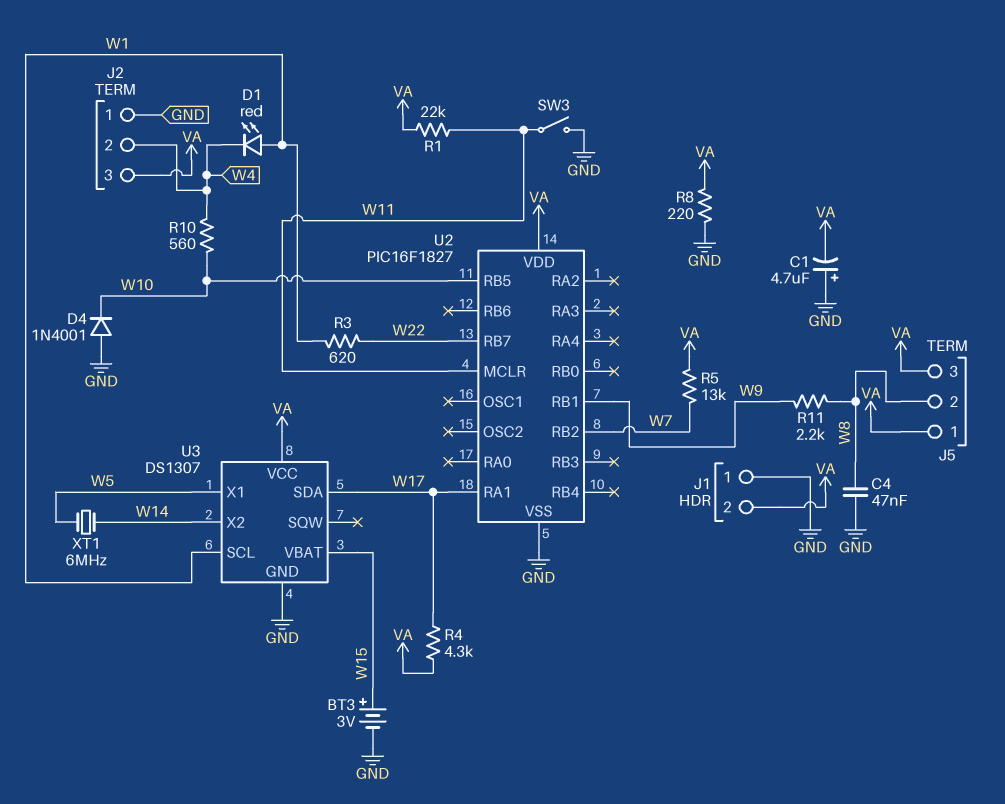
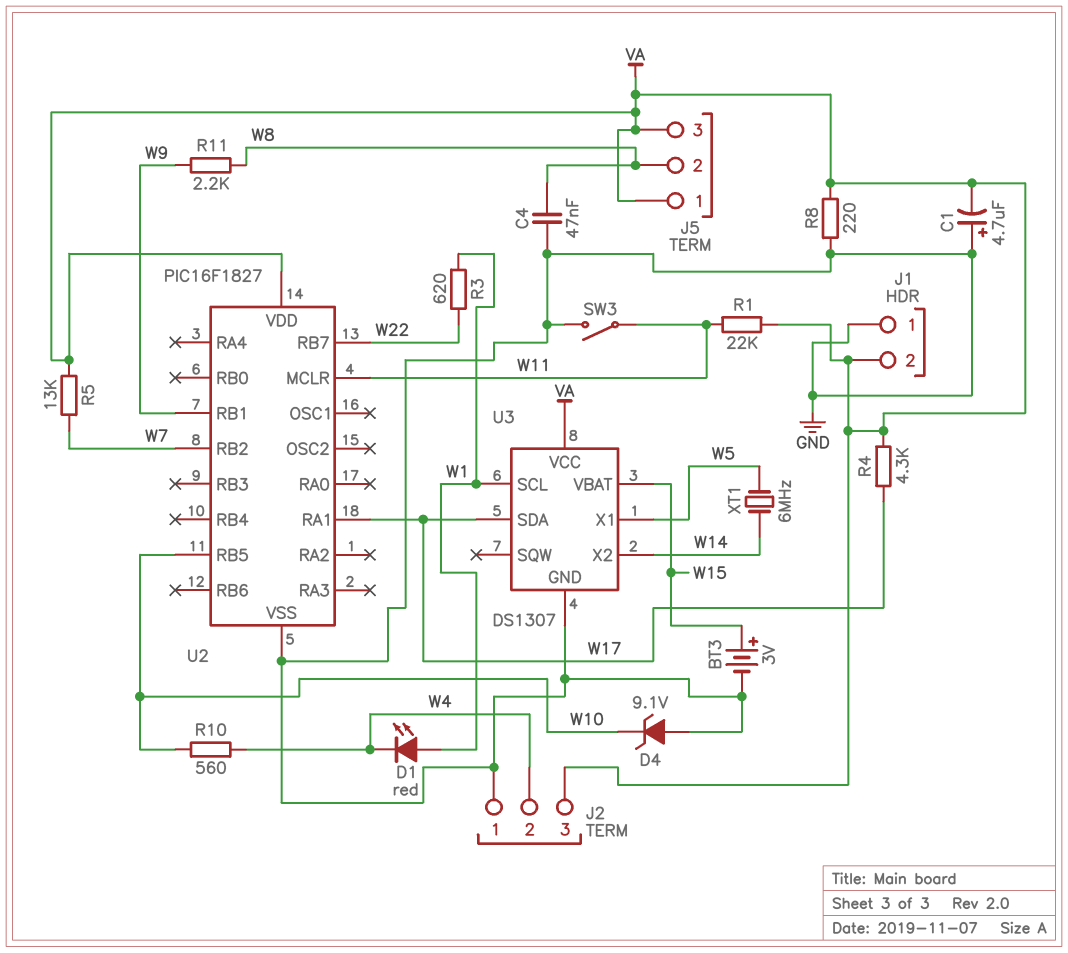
D4: diode 1N4001 (A GND, K W10) -> zener 9.1V (A GND, K W10)

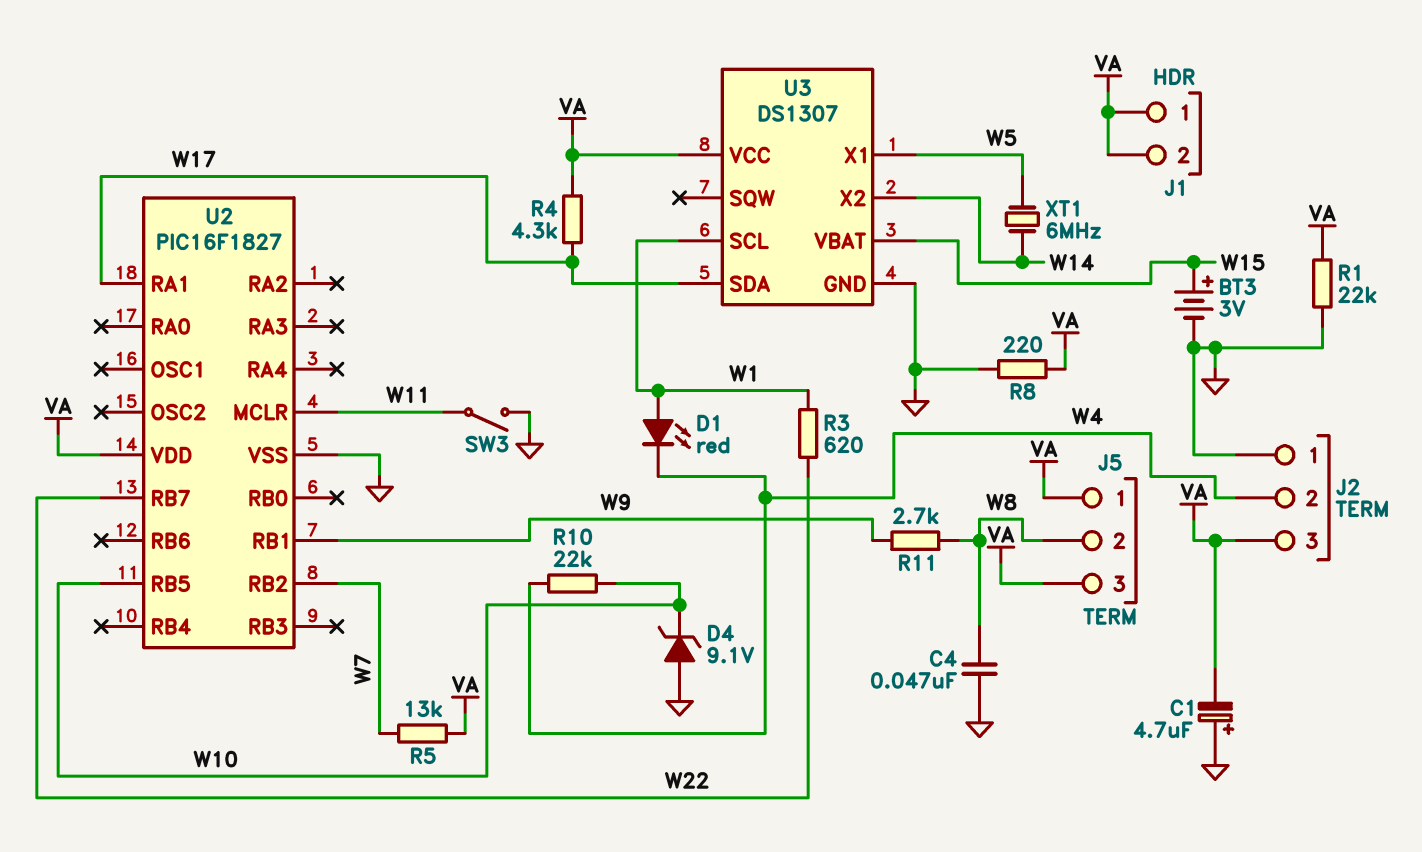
J1 pin 1: GND -> VA
R1: 22k (VA, W11) -> 22k (GND, VA)
R10: 560 (W4, W10) -> 22k (W4, W10)
R11: 2.2k (W8, W9) -> 2.7k (W8, W9)

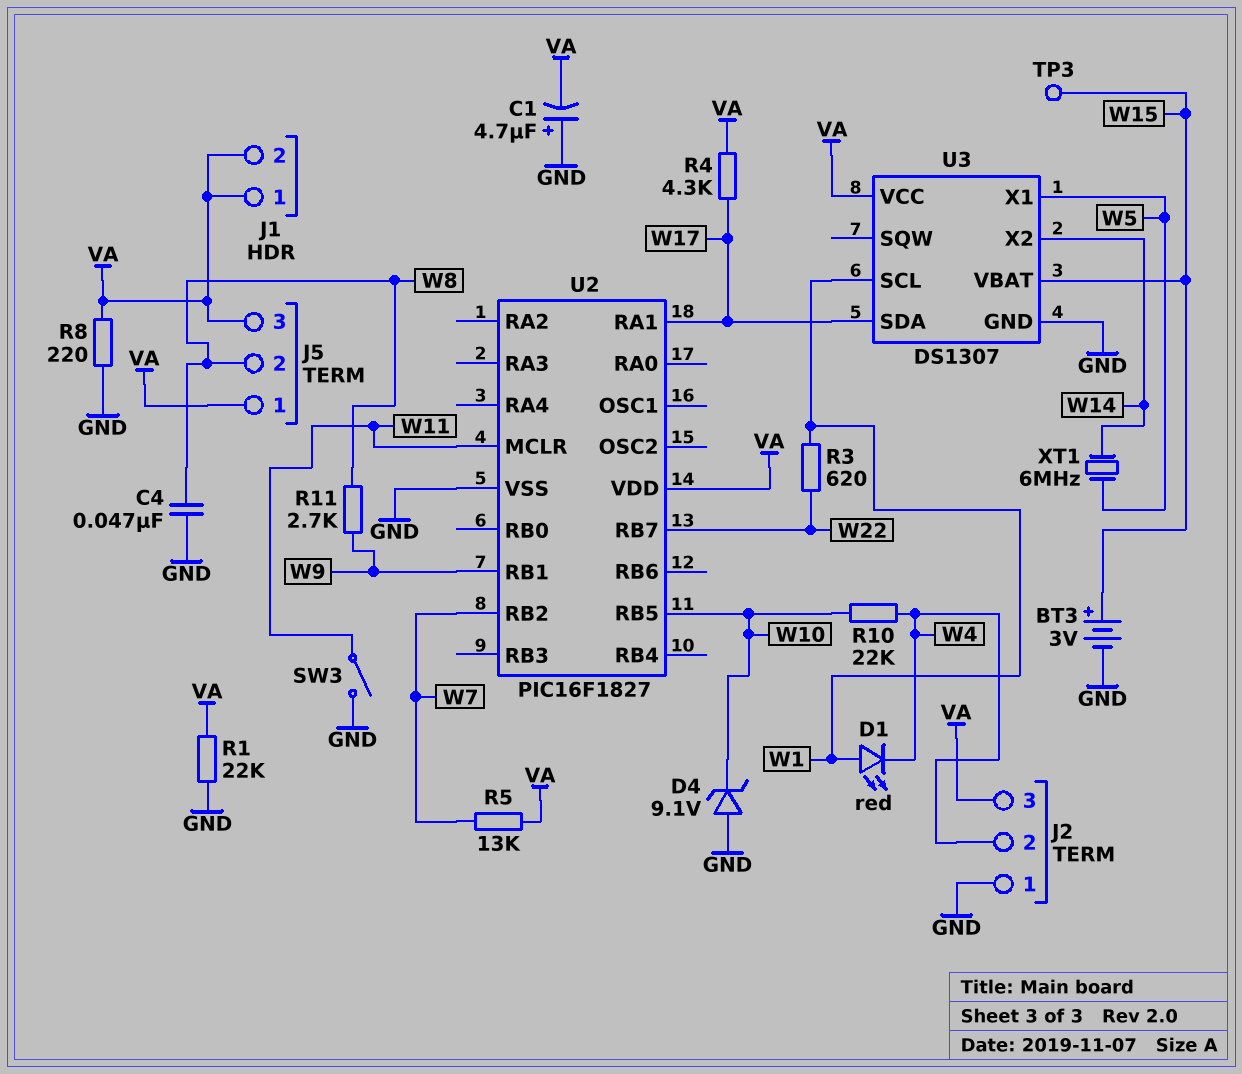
TP3: none -> test point (W15)

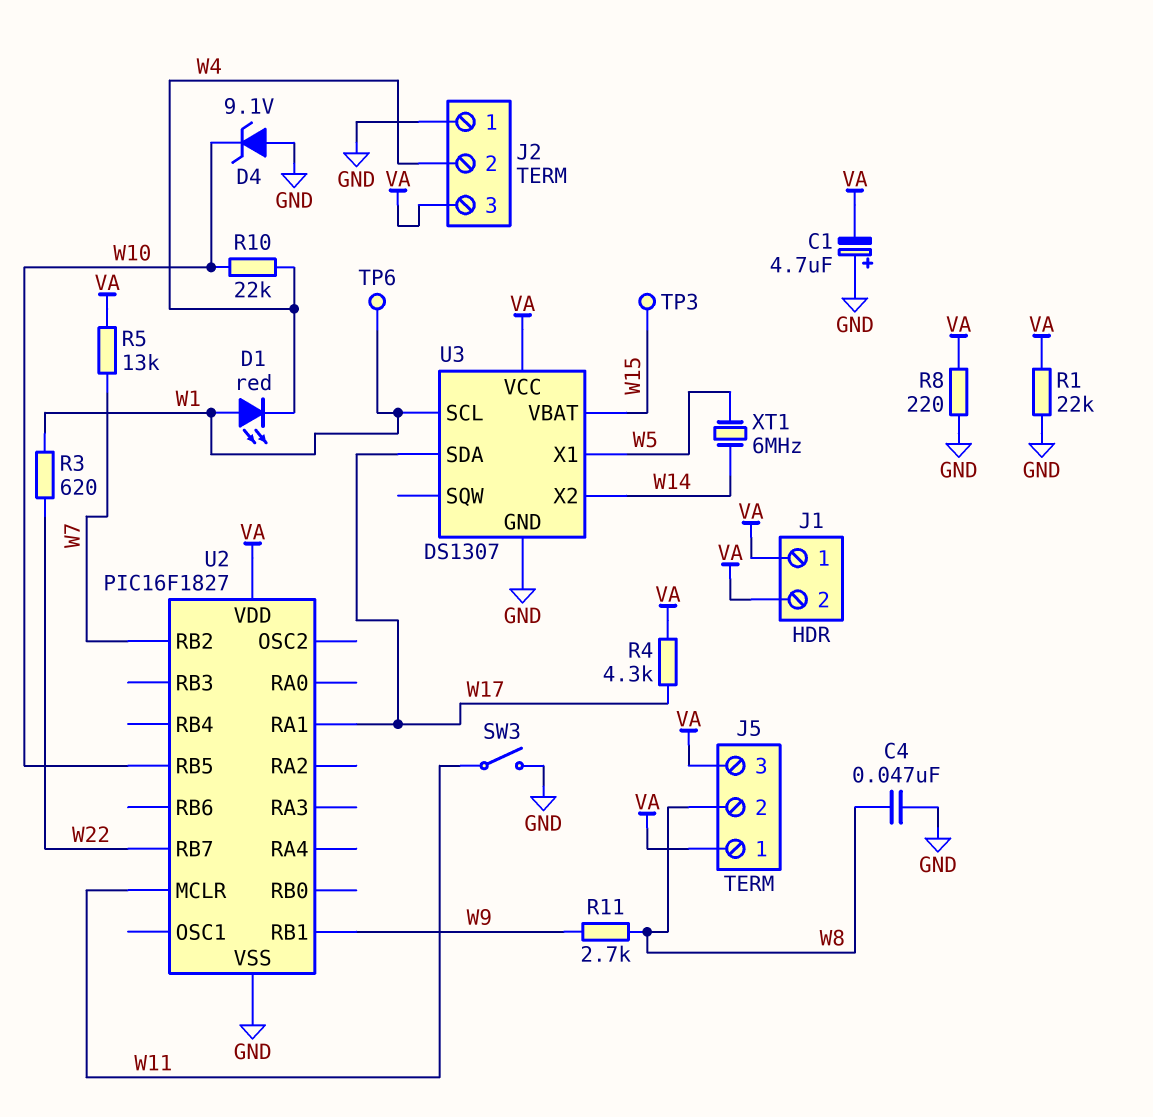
BT3: 3V (plus W15, minus GND) -> none
TP6: none -> test point (W1)

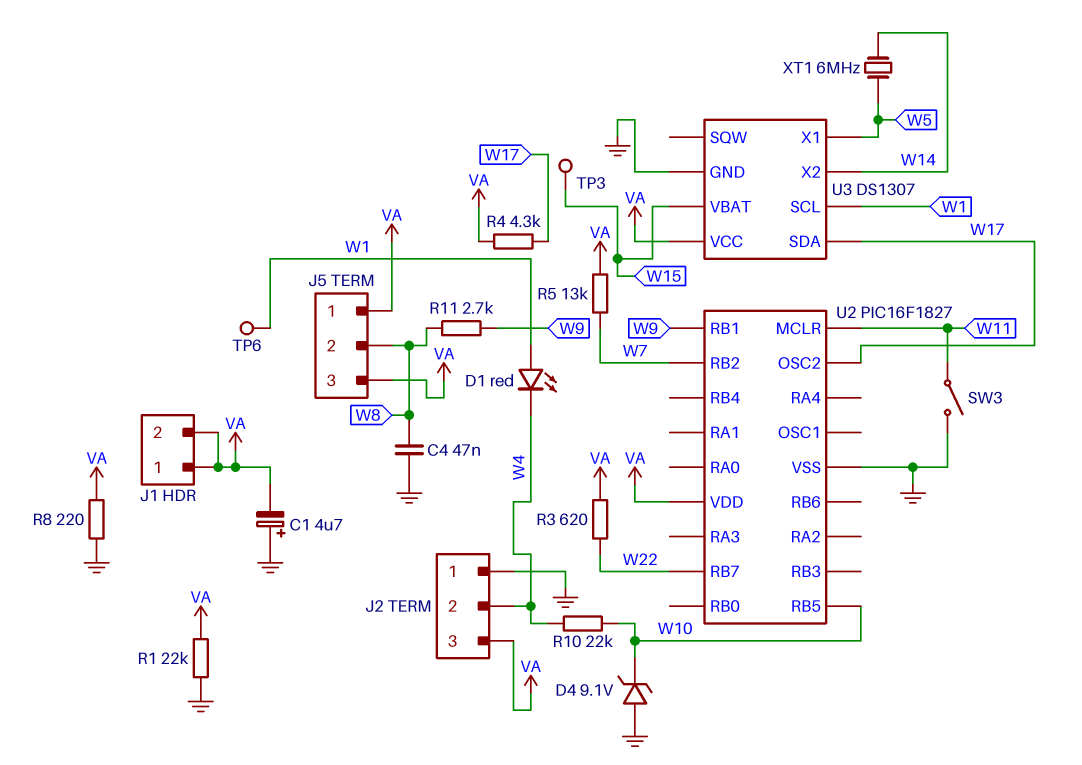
R3: 620 (W1, W22) -> 620 (VA, W22)
U2 pin OSC2: none -> W17
U2 pin RA1: W17 -> none

